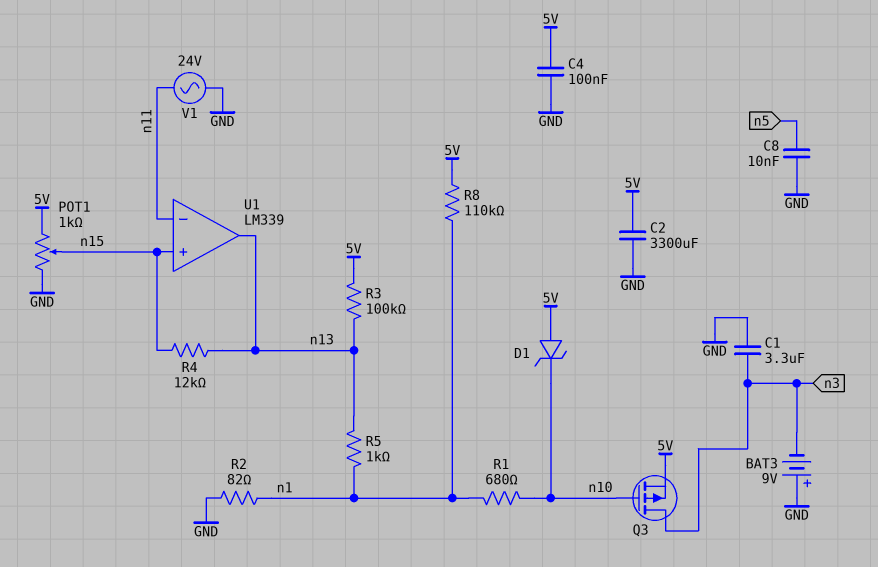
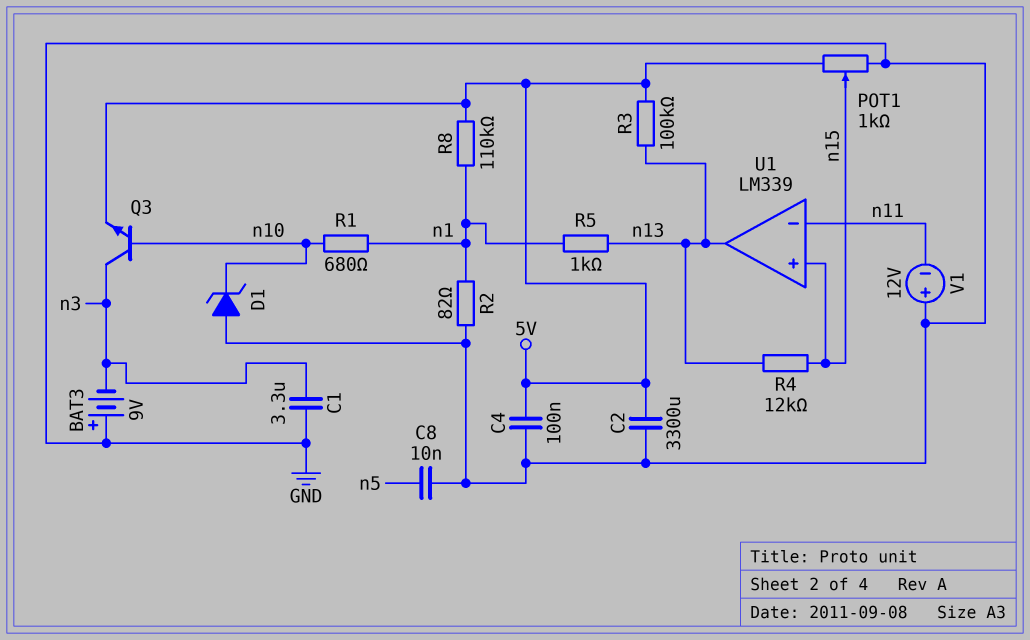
D1: zener (A 5V, K n10) -> zener (A GND, K n10)
Q3: PMOS (G n10, D n3, S 5V) -> NPN (B n10, C n3, E 5V)
V1: AC 24V (GND, n11) -> 12V (plus GND, minus n11)

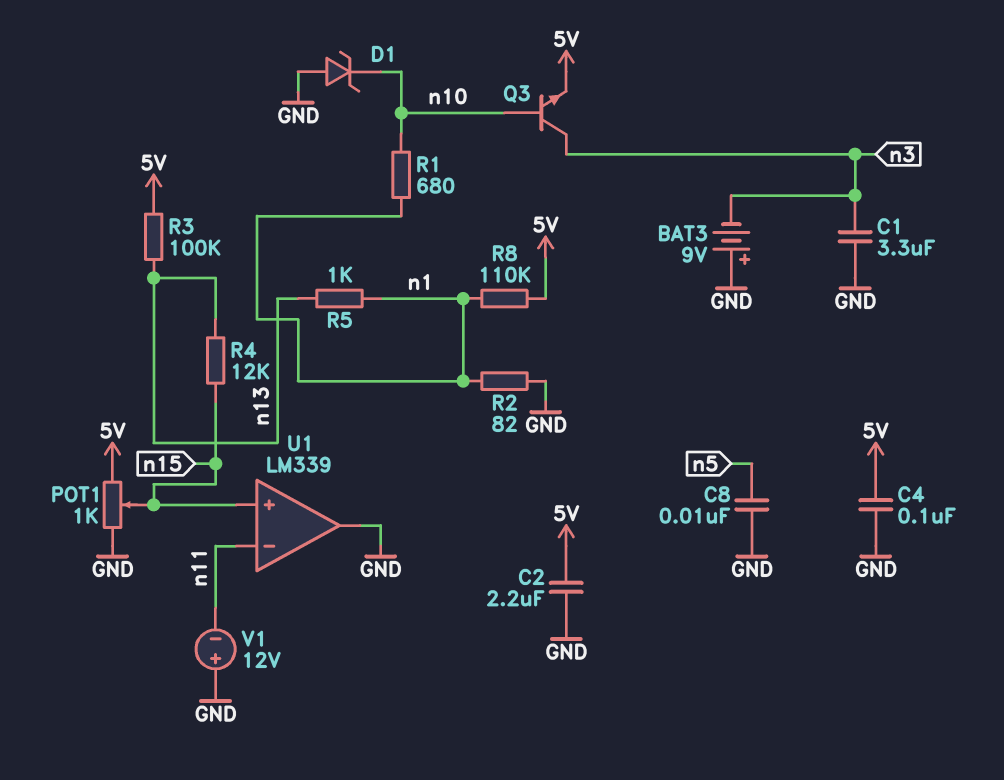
C2: 3300uF (5V, GND) -> 2.2uF (5V, GND)
U1 pin out: n13 -> GND

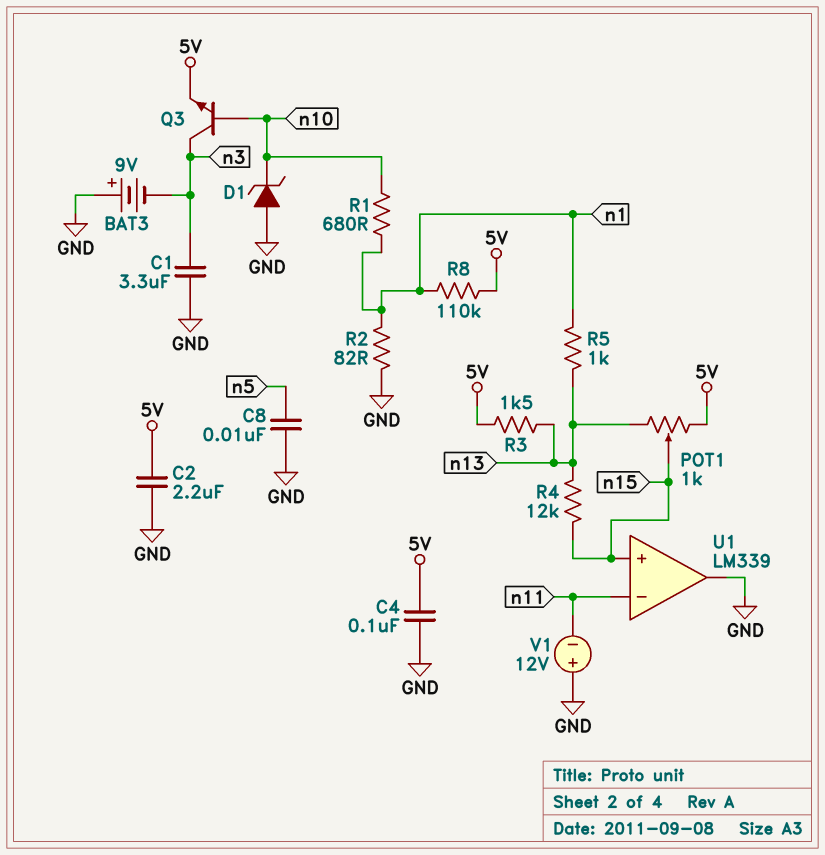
POT1: 1k (5V, GND, wiper n15) -> 1k (5V, n13, wiper n15)
R3: 100k (5V, n13) -> 1.5k (5V, n13)

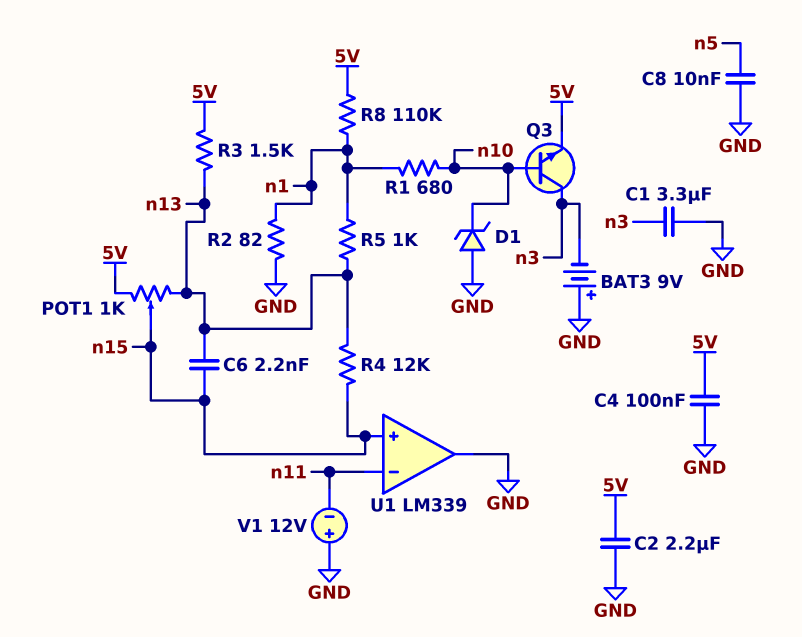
C6: none -> 2.2nF (n13, n15)

